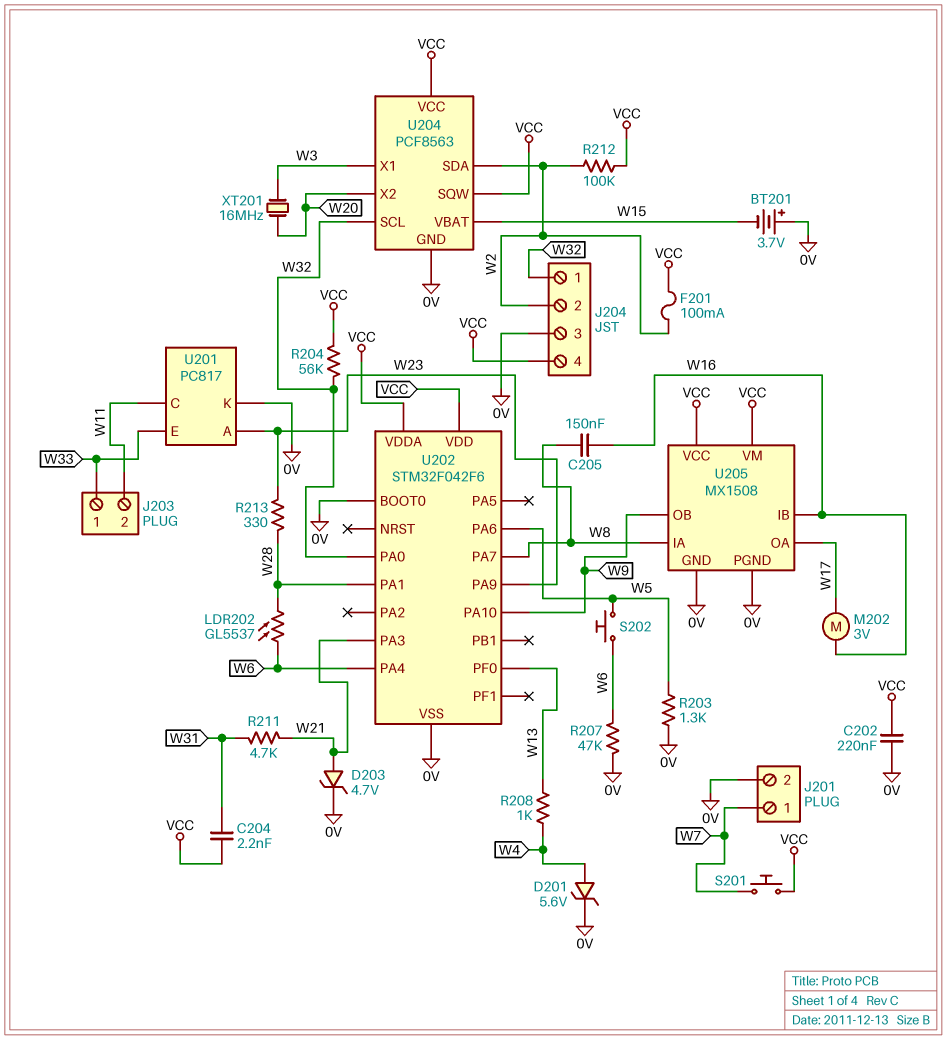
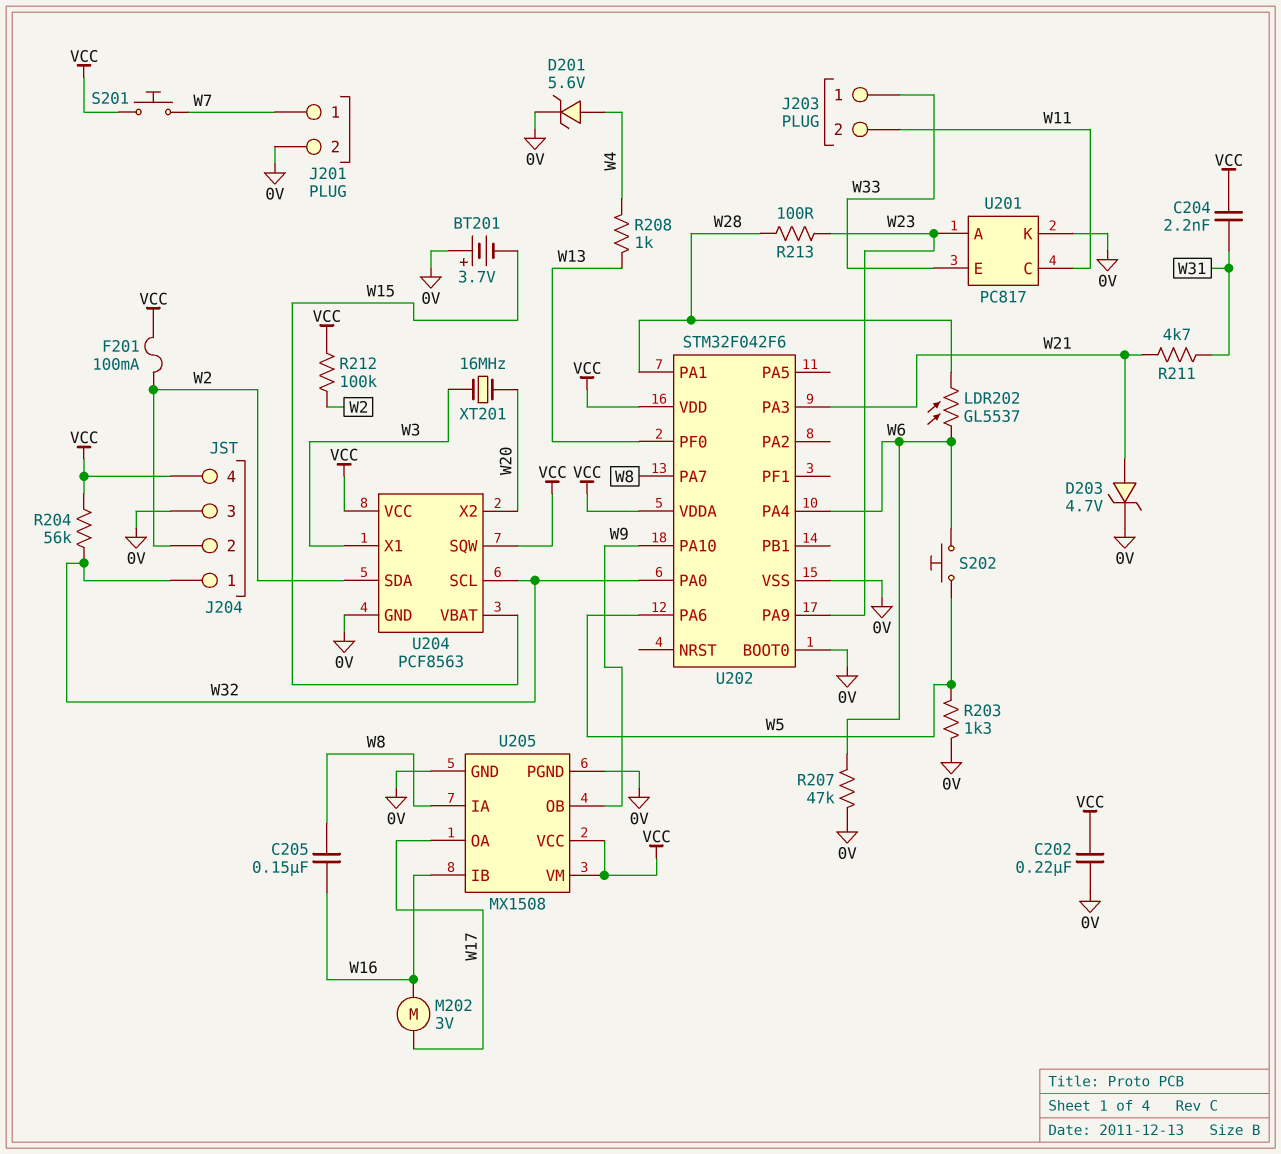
R213: 330 (W23, W28) -> 100 (W23, W28)

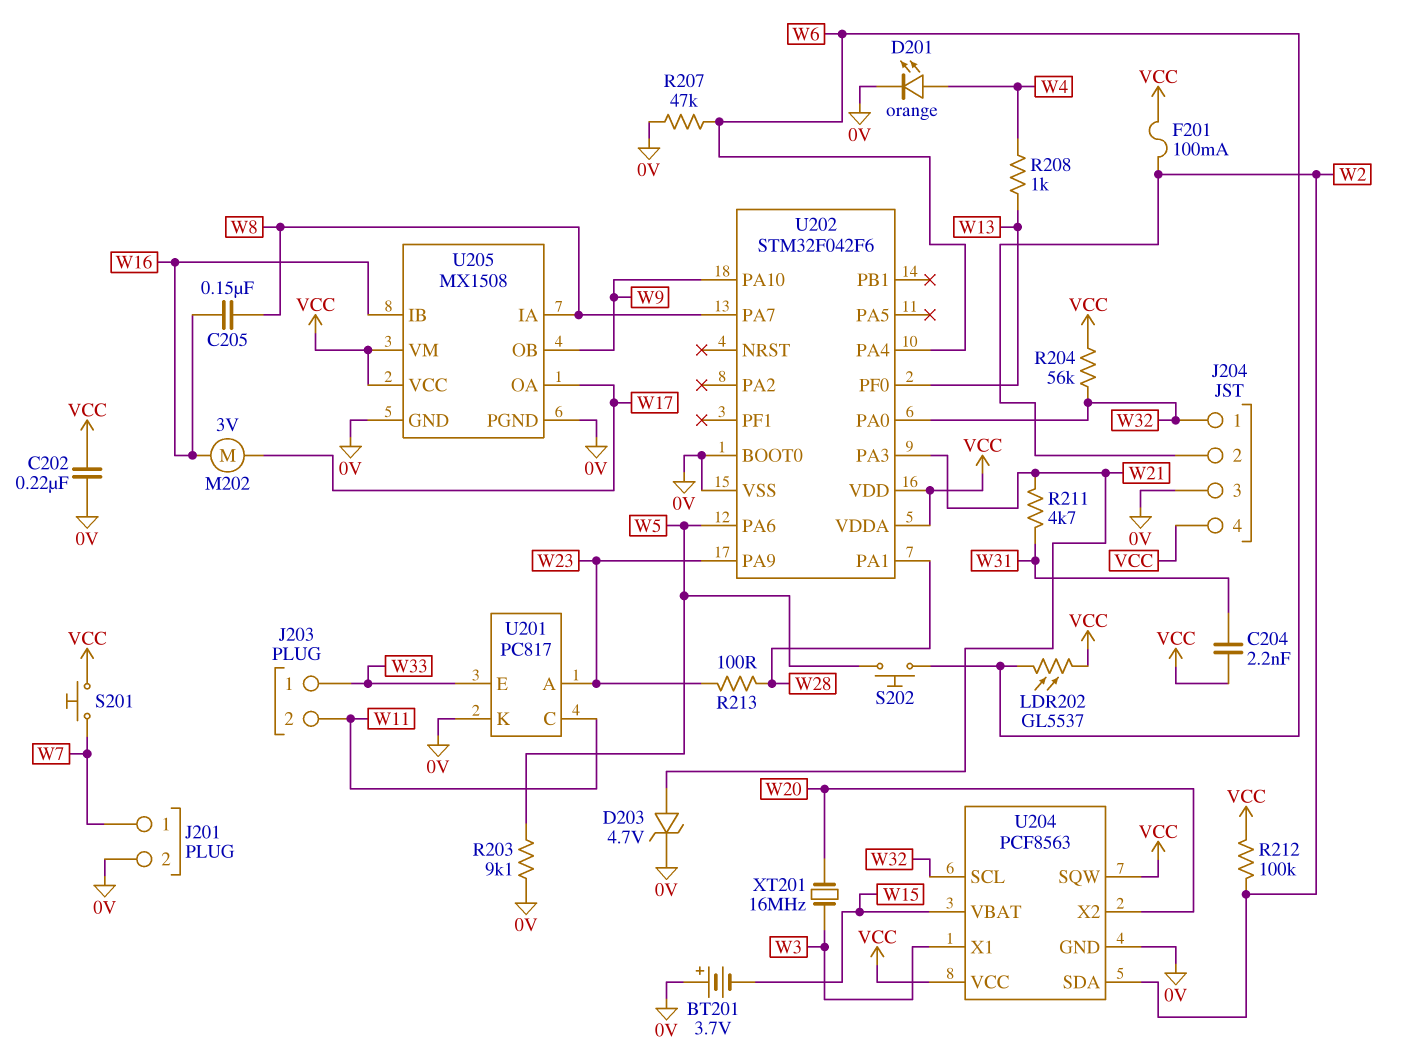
D201: zener 5.6V (A W4, K 0V) -> LED orange (A W4, K 0V)
LDR202: GL5537 (W6, W28) -> GL5537 (VCC, W6)
R203: 1.3k (0V, W5) -> 9.1k (0V, W5)

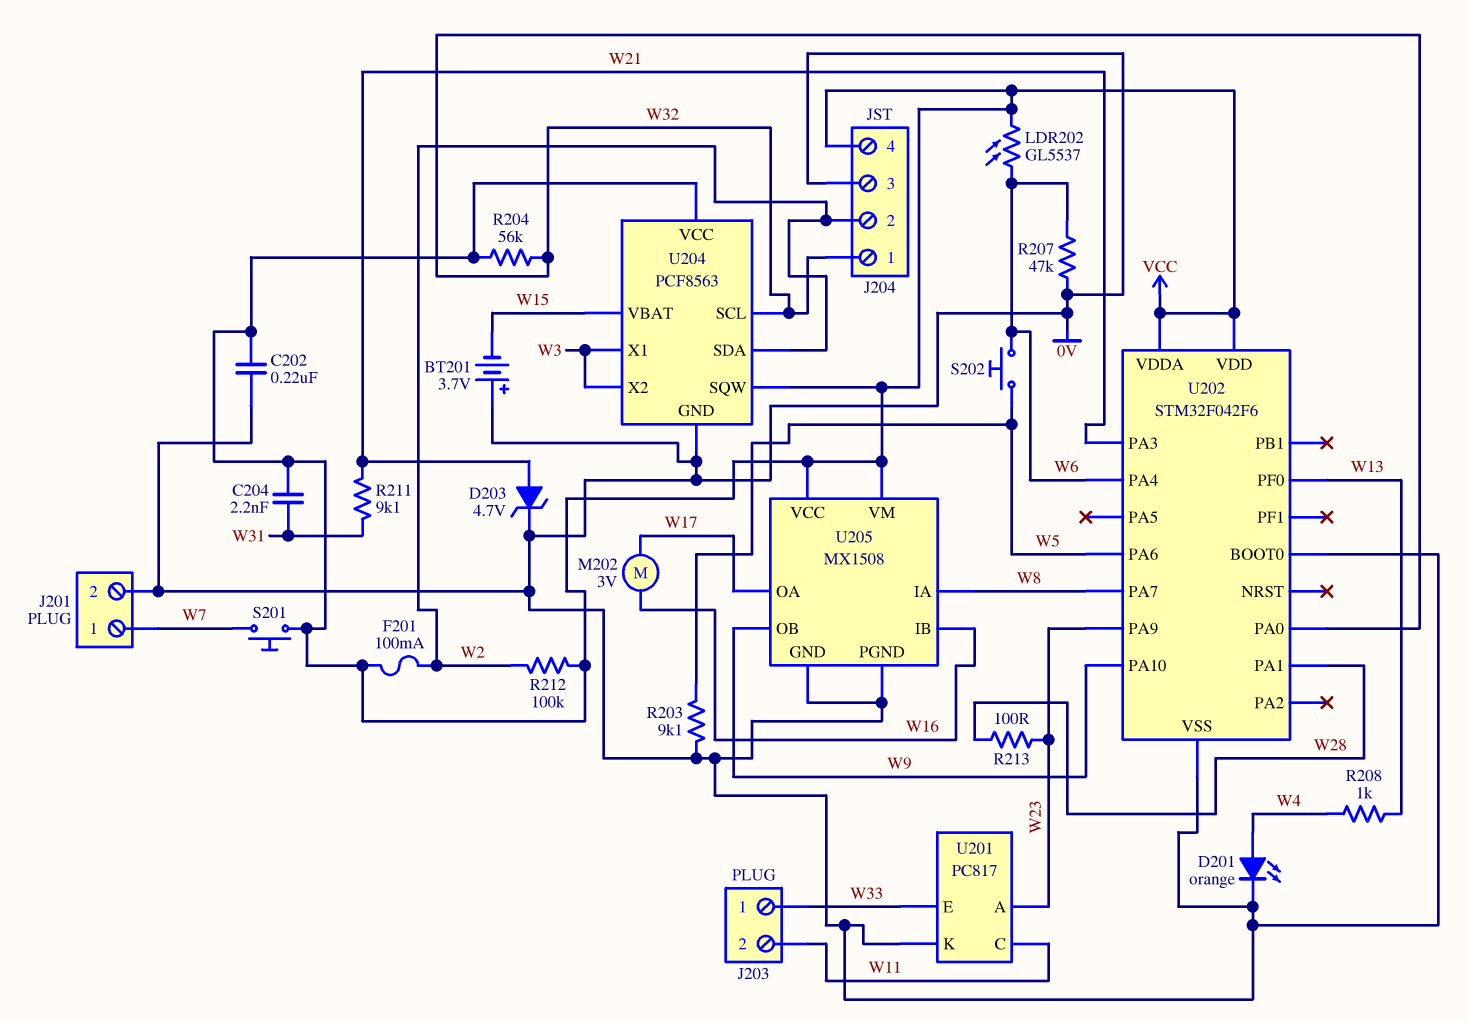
C205: 150nF (W8, W16) -> none
R211: 4.7k (W21, W31) -> 9.1k (W21, W31)
U204 pin X2: W20 -> W3
XT201: 16MHz (W3, W20) -> none

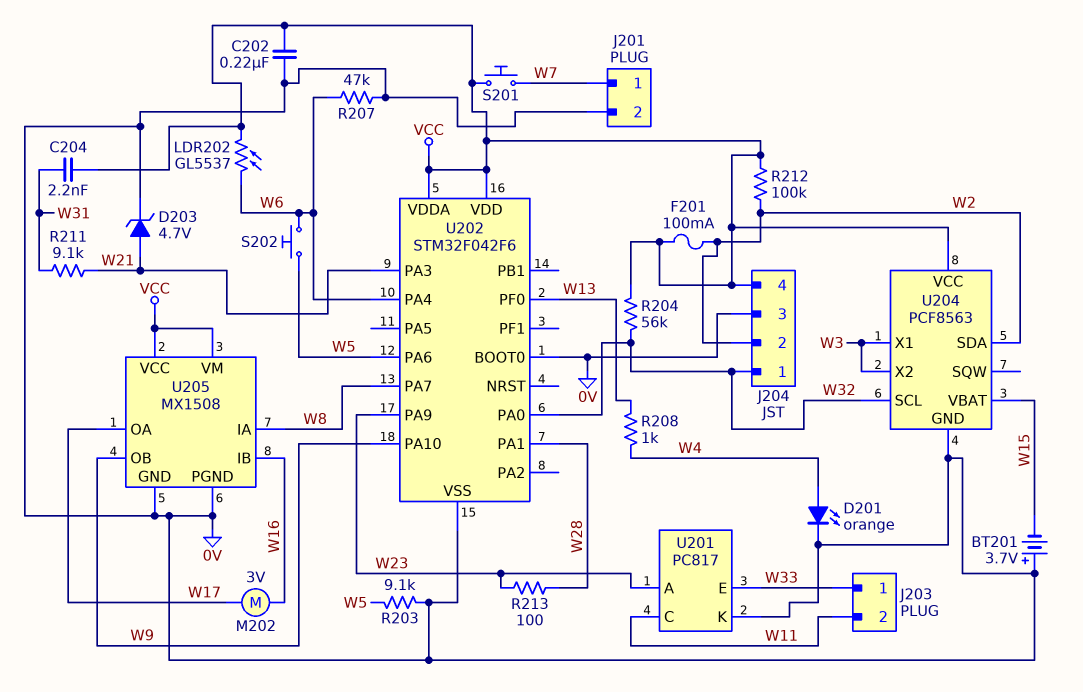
U204 pin SQW: VCC -> none

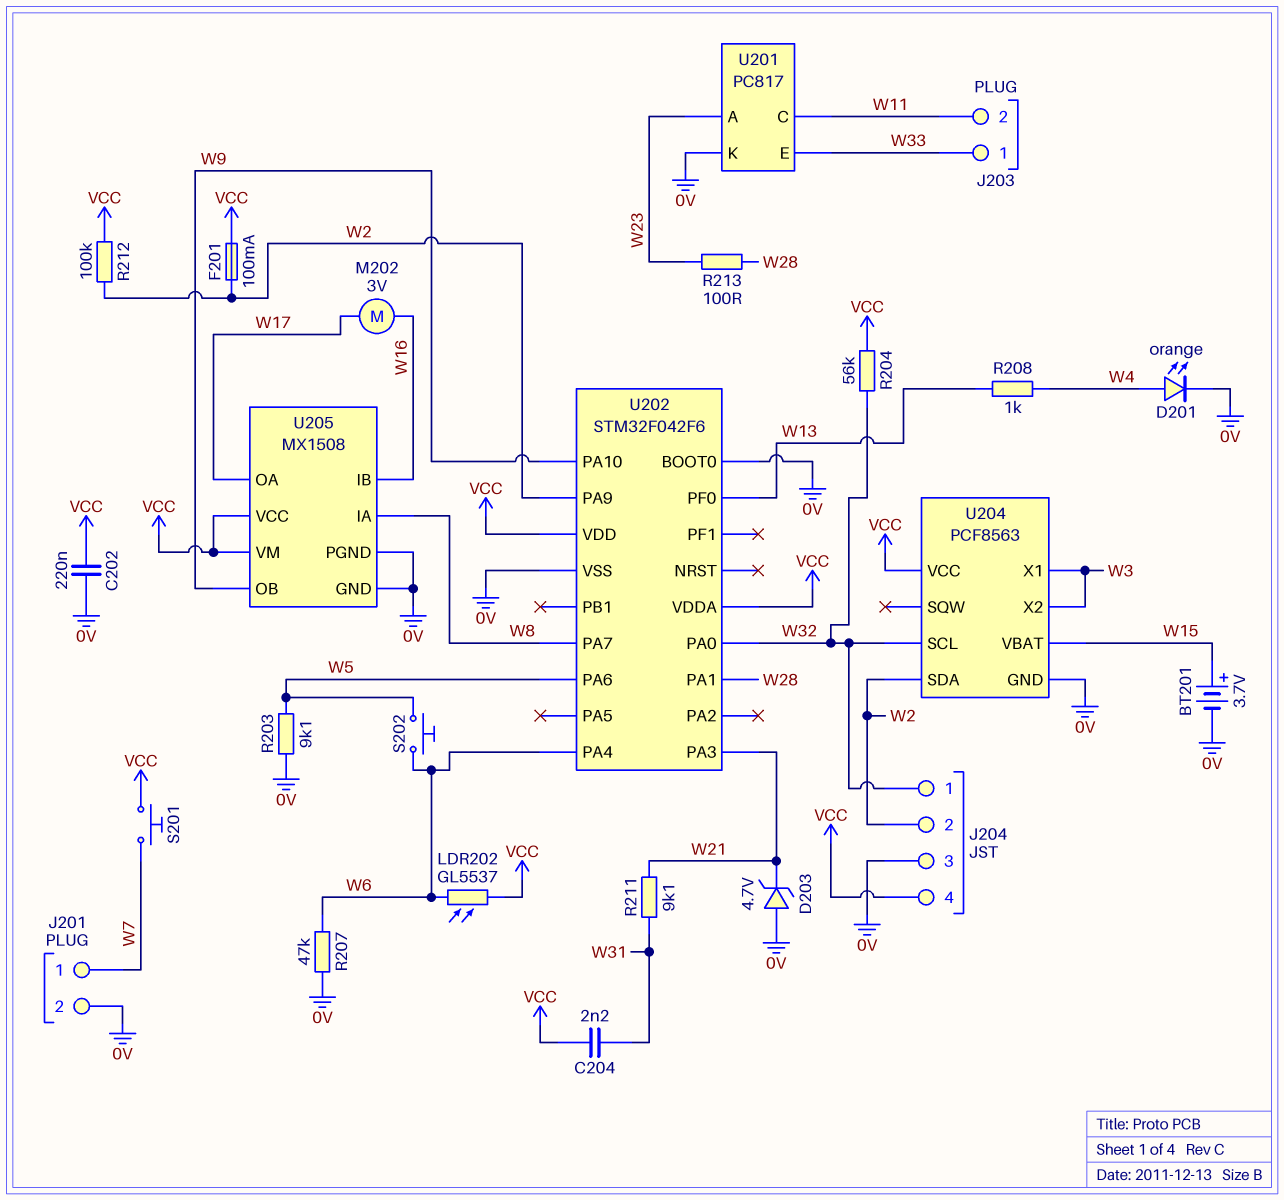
BT201: 3.7V (plus 0V, minus W15) -> 3.7V (plus W15, minus 0V)
D203: zener 4.7V (A W21, K 0V) -> zener 4.7V (A 0V, K W21)
U202 pin PA9: W23 -> W2

